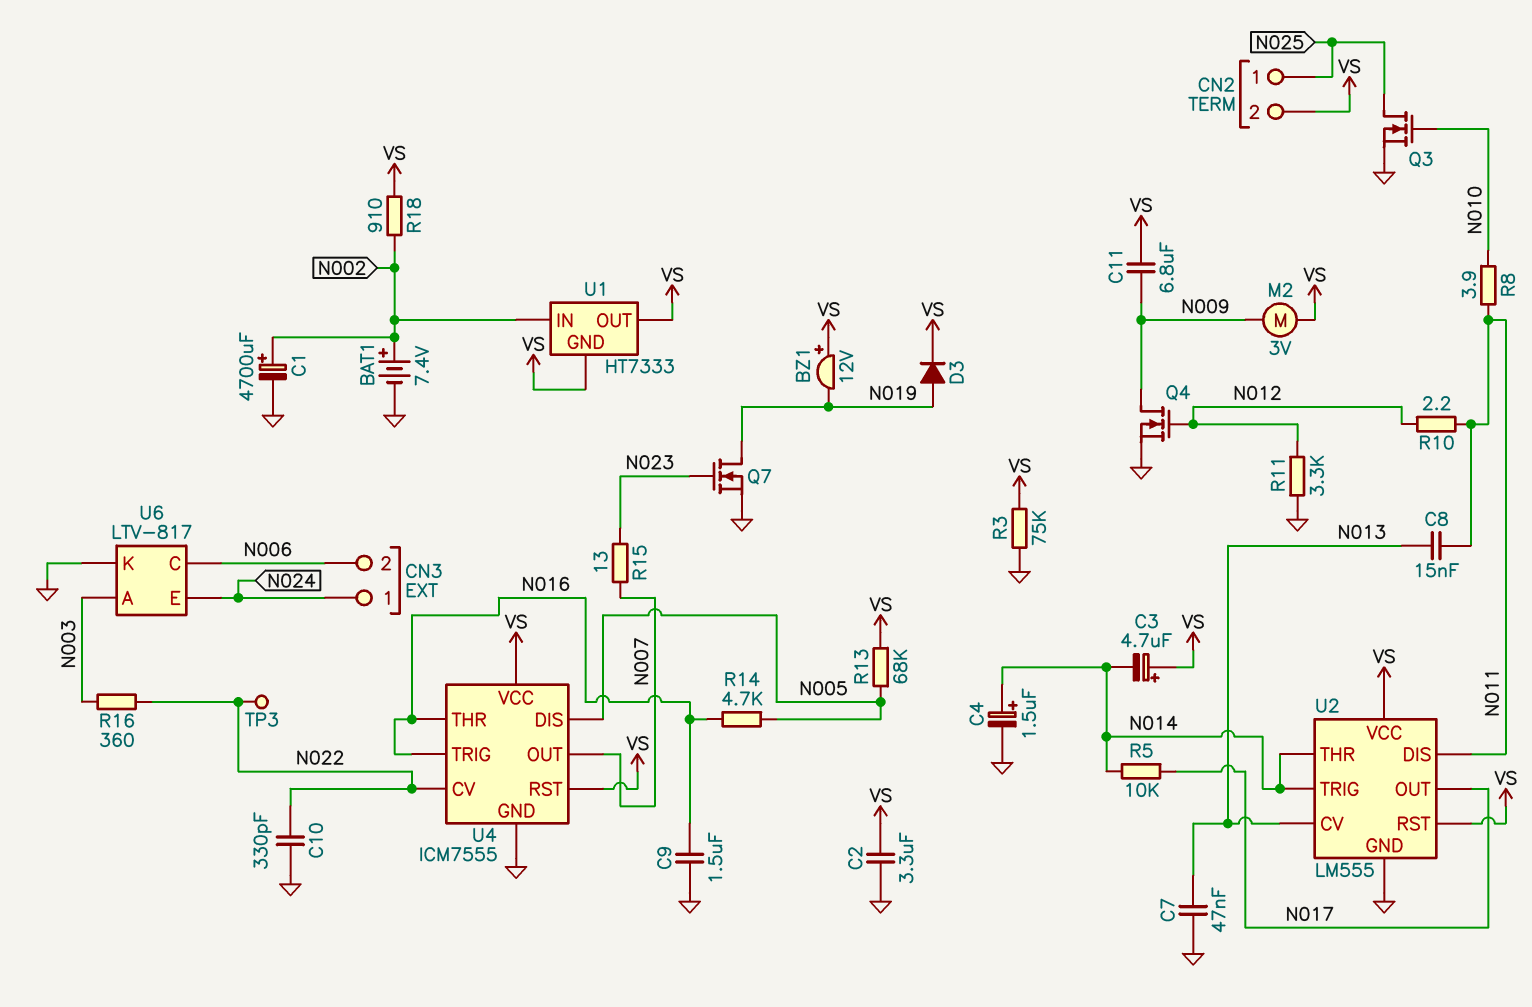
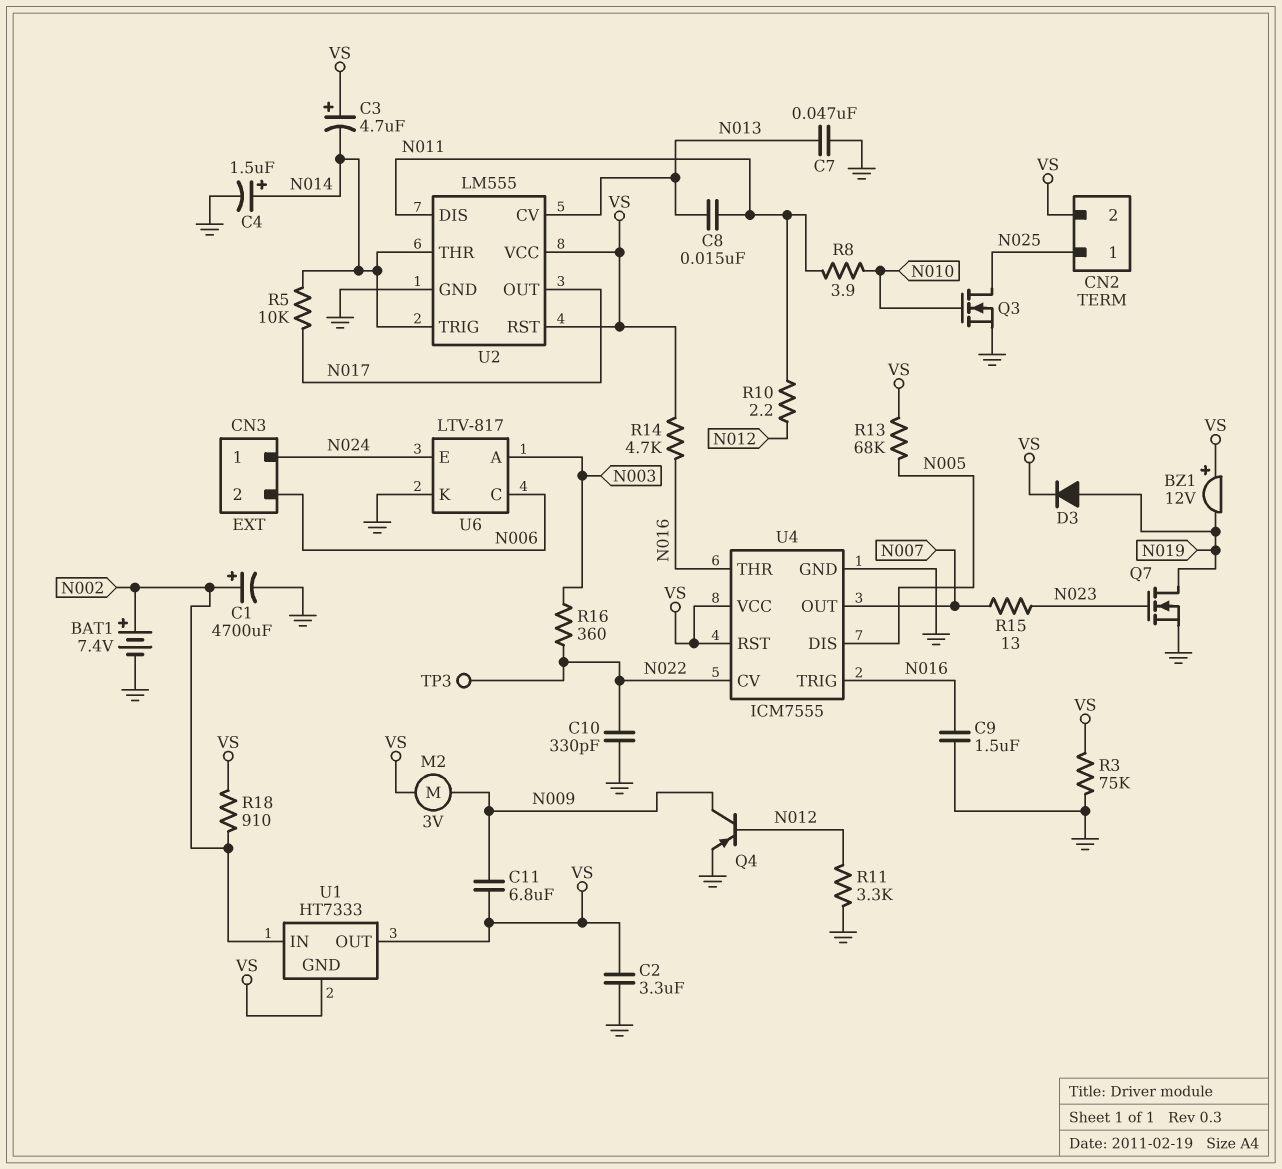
Q4: NMOS (G N012, D N009, S GND) -> PNP (B N012, C N009, E GND)
R14: 4.7k (N005, N016) -> 4.7k (N016, VS)

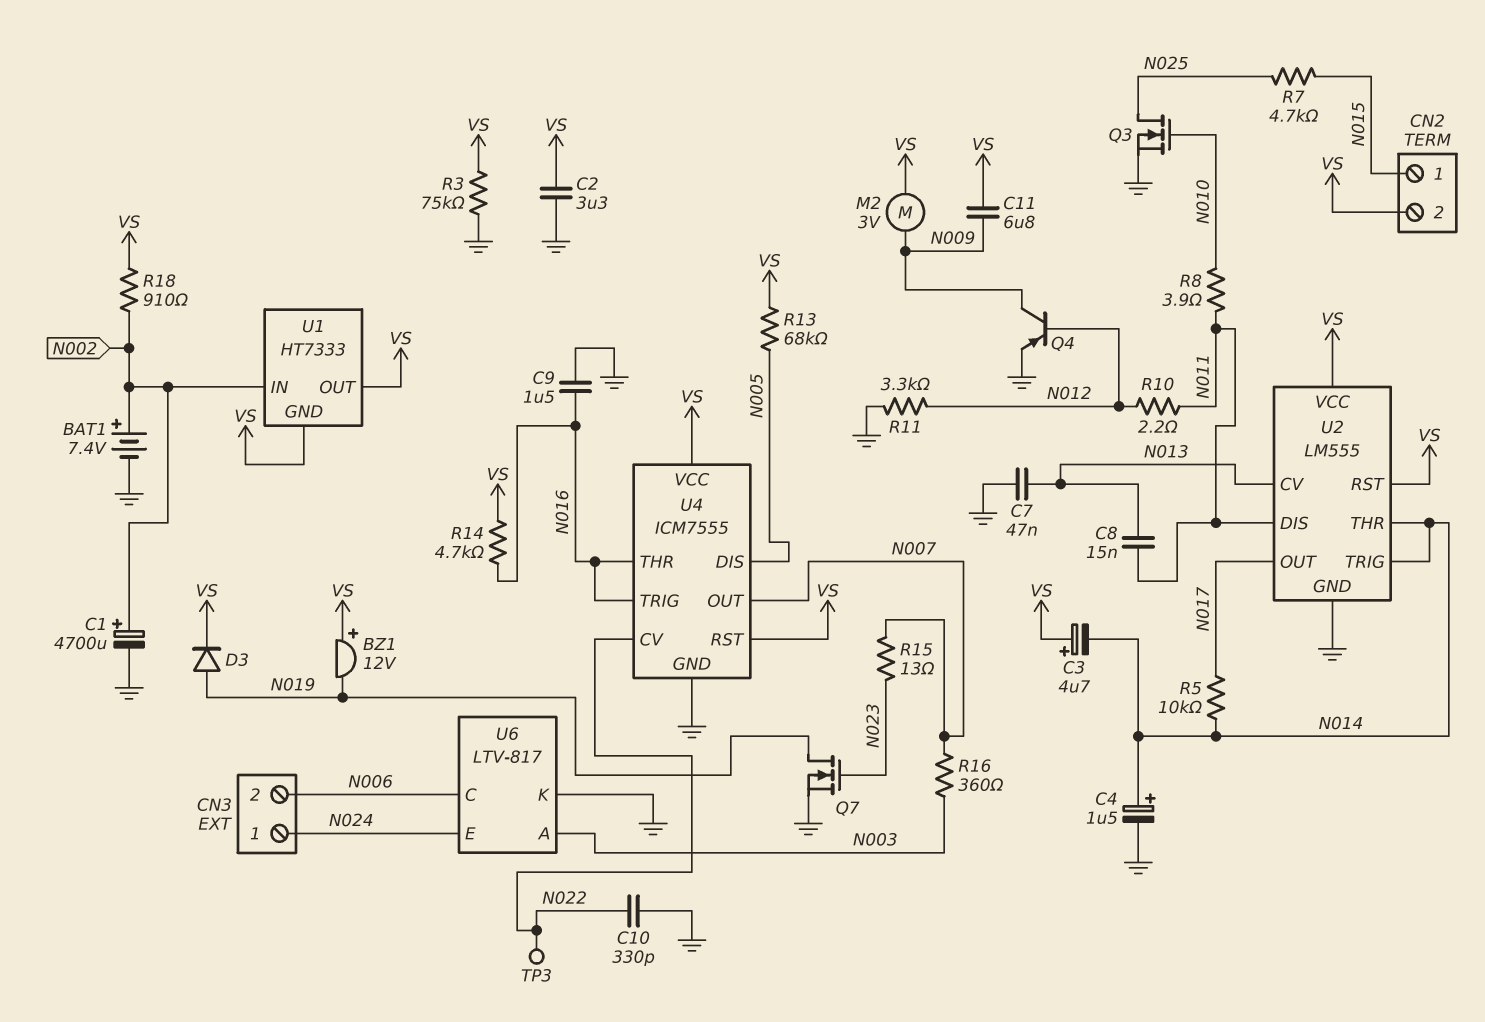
CN2 pin 1: N025 -> N015
R7: none -> 4.7k (N015, N025)
R16: 360 (N003, N022) -> 360 (N003, N007)

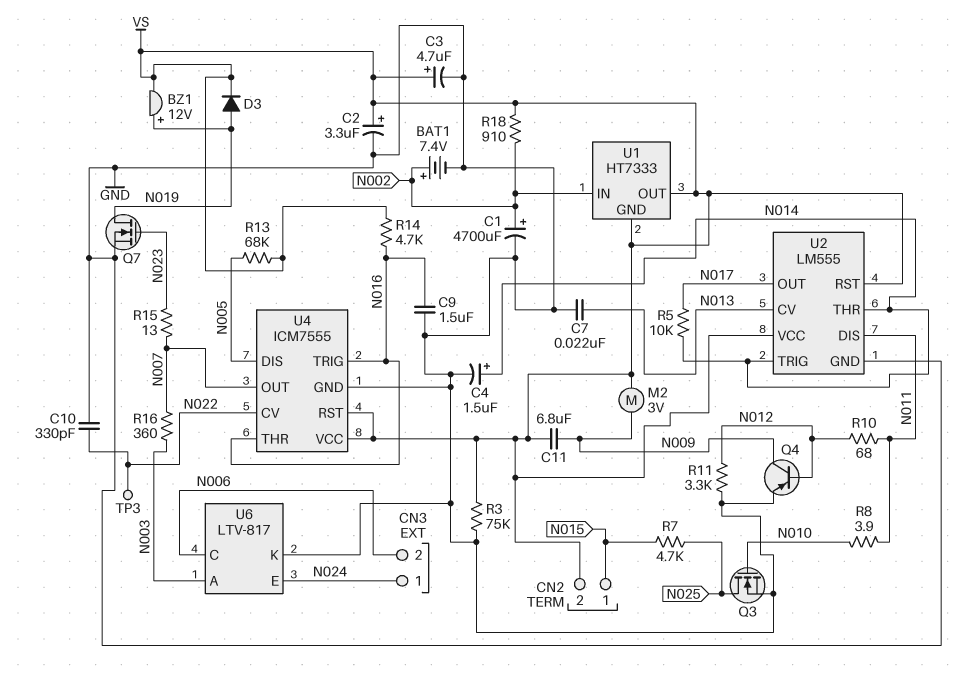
BZ1: buzzer 12V (plus VS, minus N019) -> buzzer 12V (plus N019, minus VS)
C2: 3.3uF (GND, VS) -> 3.3uF (plus VS, minus GND)
C3: 4.7uF (plus VS, minus N014) -> 4.7uF (plus VS, minus GND)
C7: 47nF (GND, N013) -> 22nF (GND, N013)
C8: 15nF (N011, N013) -> none
R10: 2.2 (N011, N012) -> 68 (N011, N012)

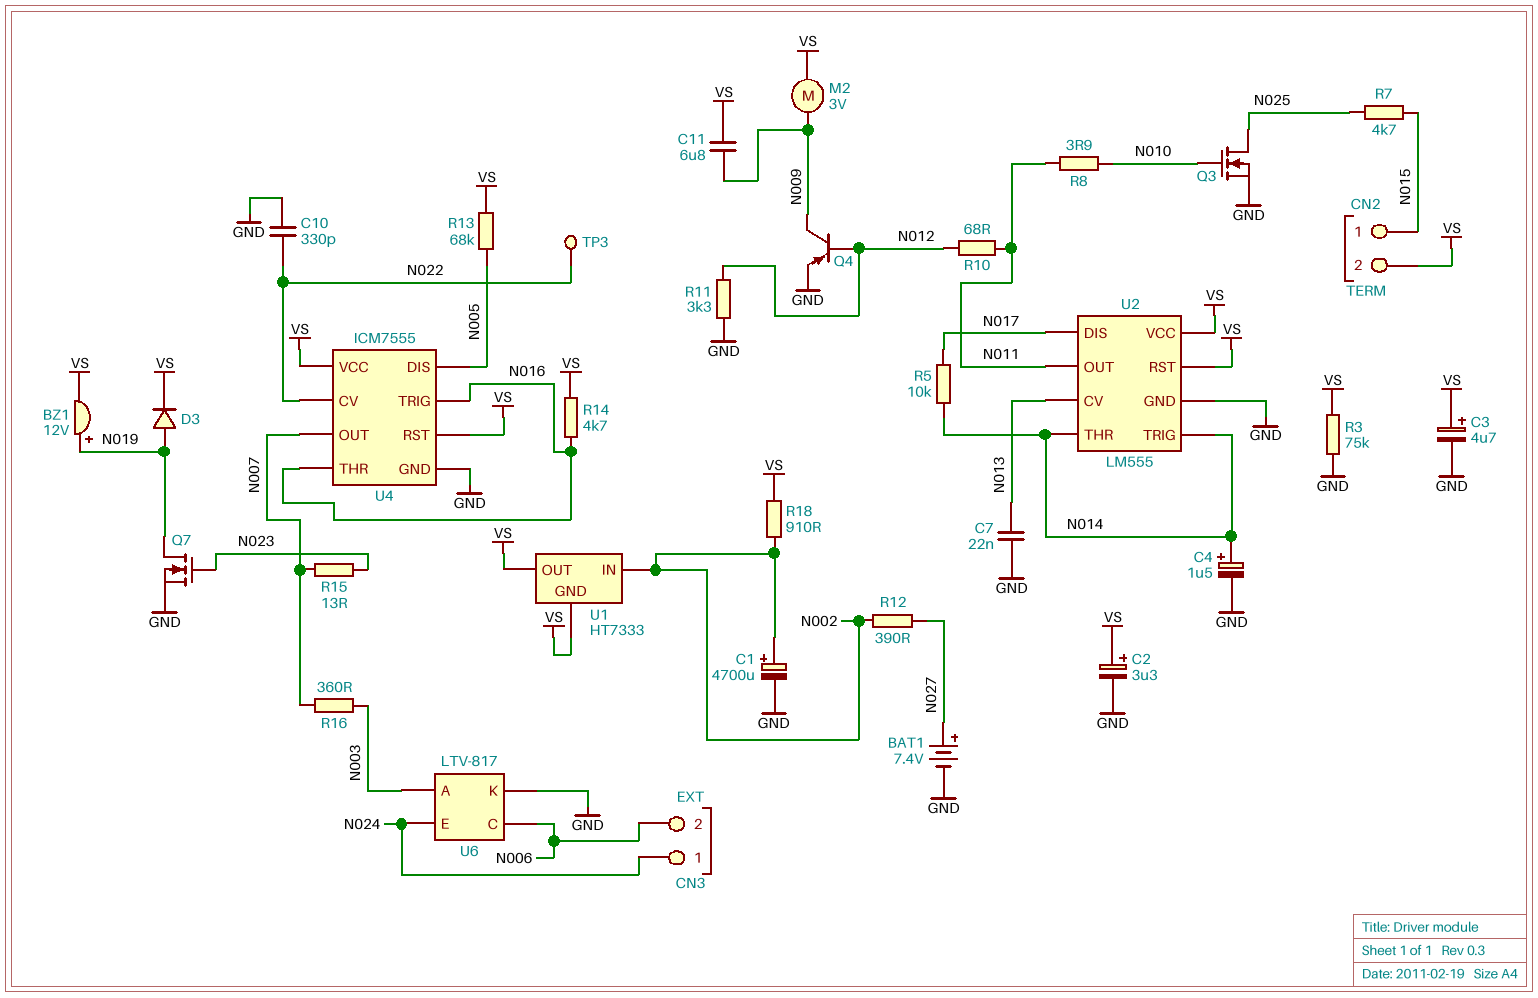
BAT1: 7.4V (plus N002, minus GND) -> 7.4V (plus N027, minus GND)
C9: 1.5uF (GND, N016) -> none
R12: none -> 390 (N002, N027)
U2 pin DIS: N011 -> N017
U2 pin OUT: N017 -> N011

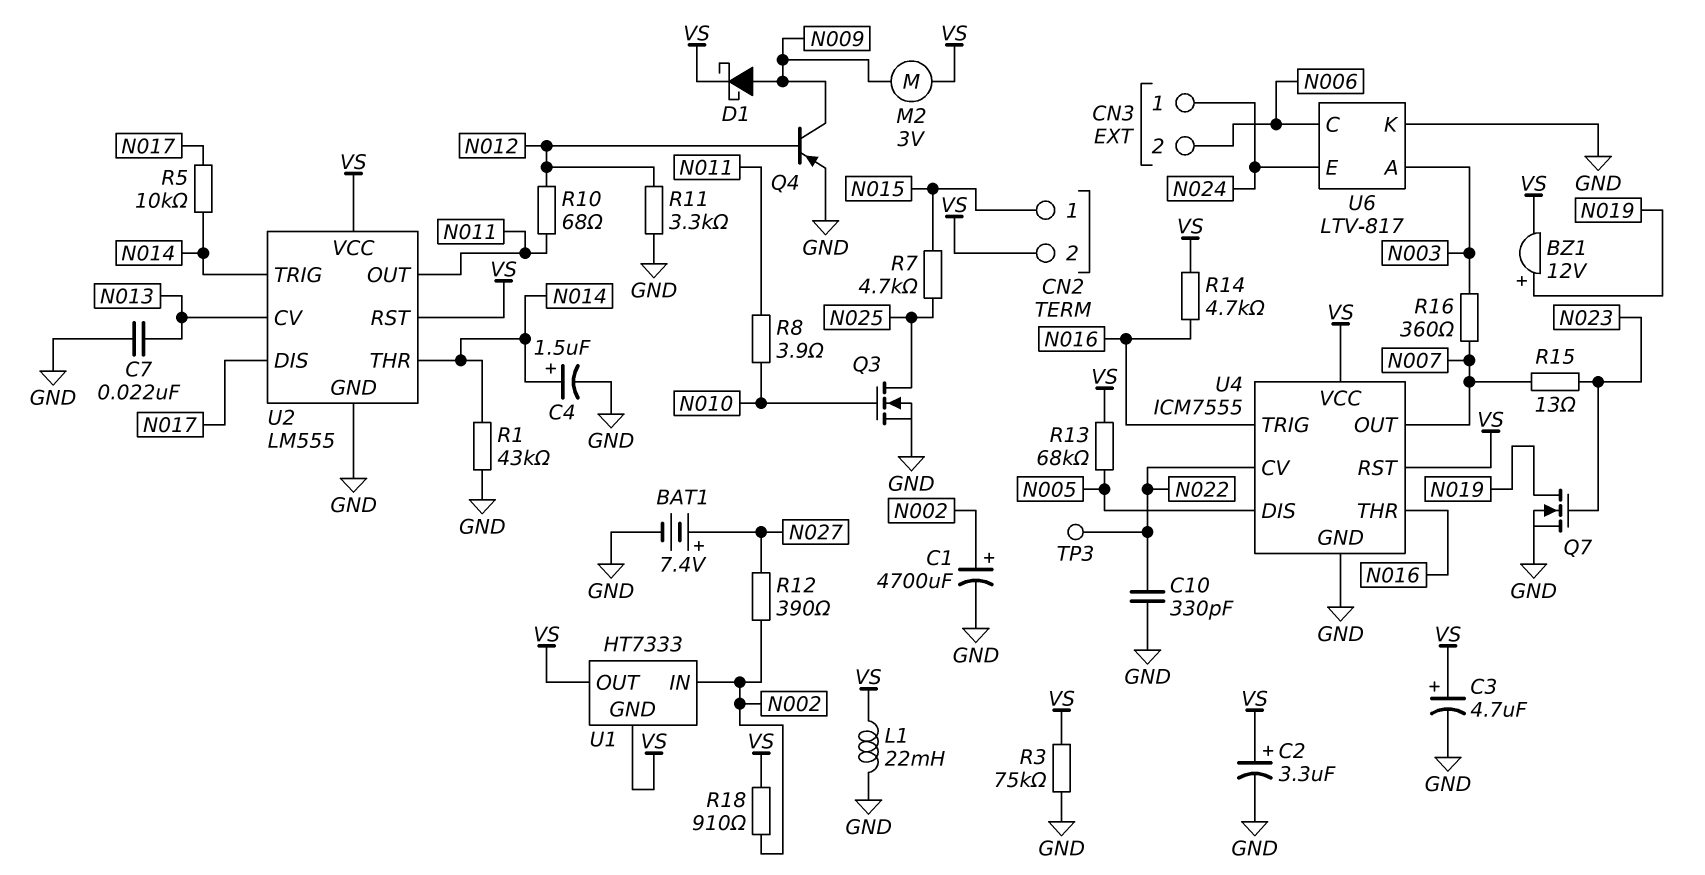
C11: 6.8uF (N009, VS) -> none
D1: none -> schottky (A N009, K VS)
D3: diode (A N019, K VS) -> none
L1: none -> 22mH (GND, VS)
R1: none -> 43k (GND, N014)

